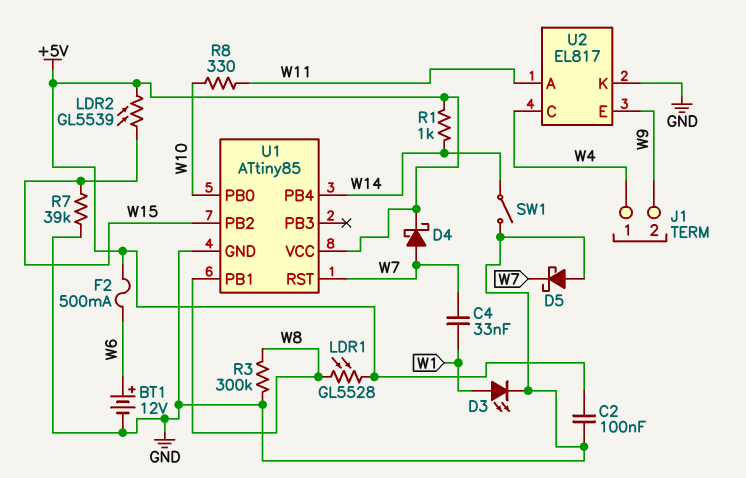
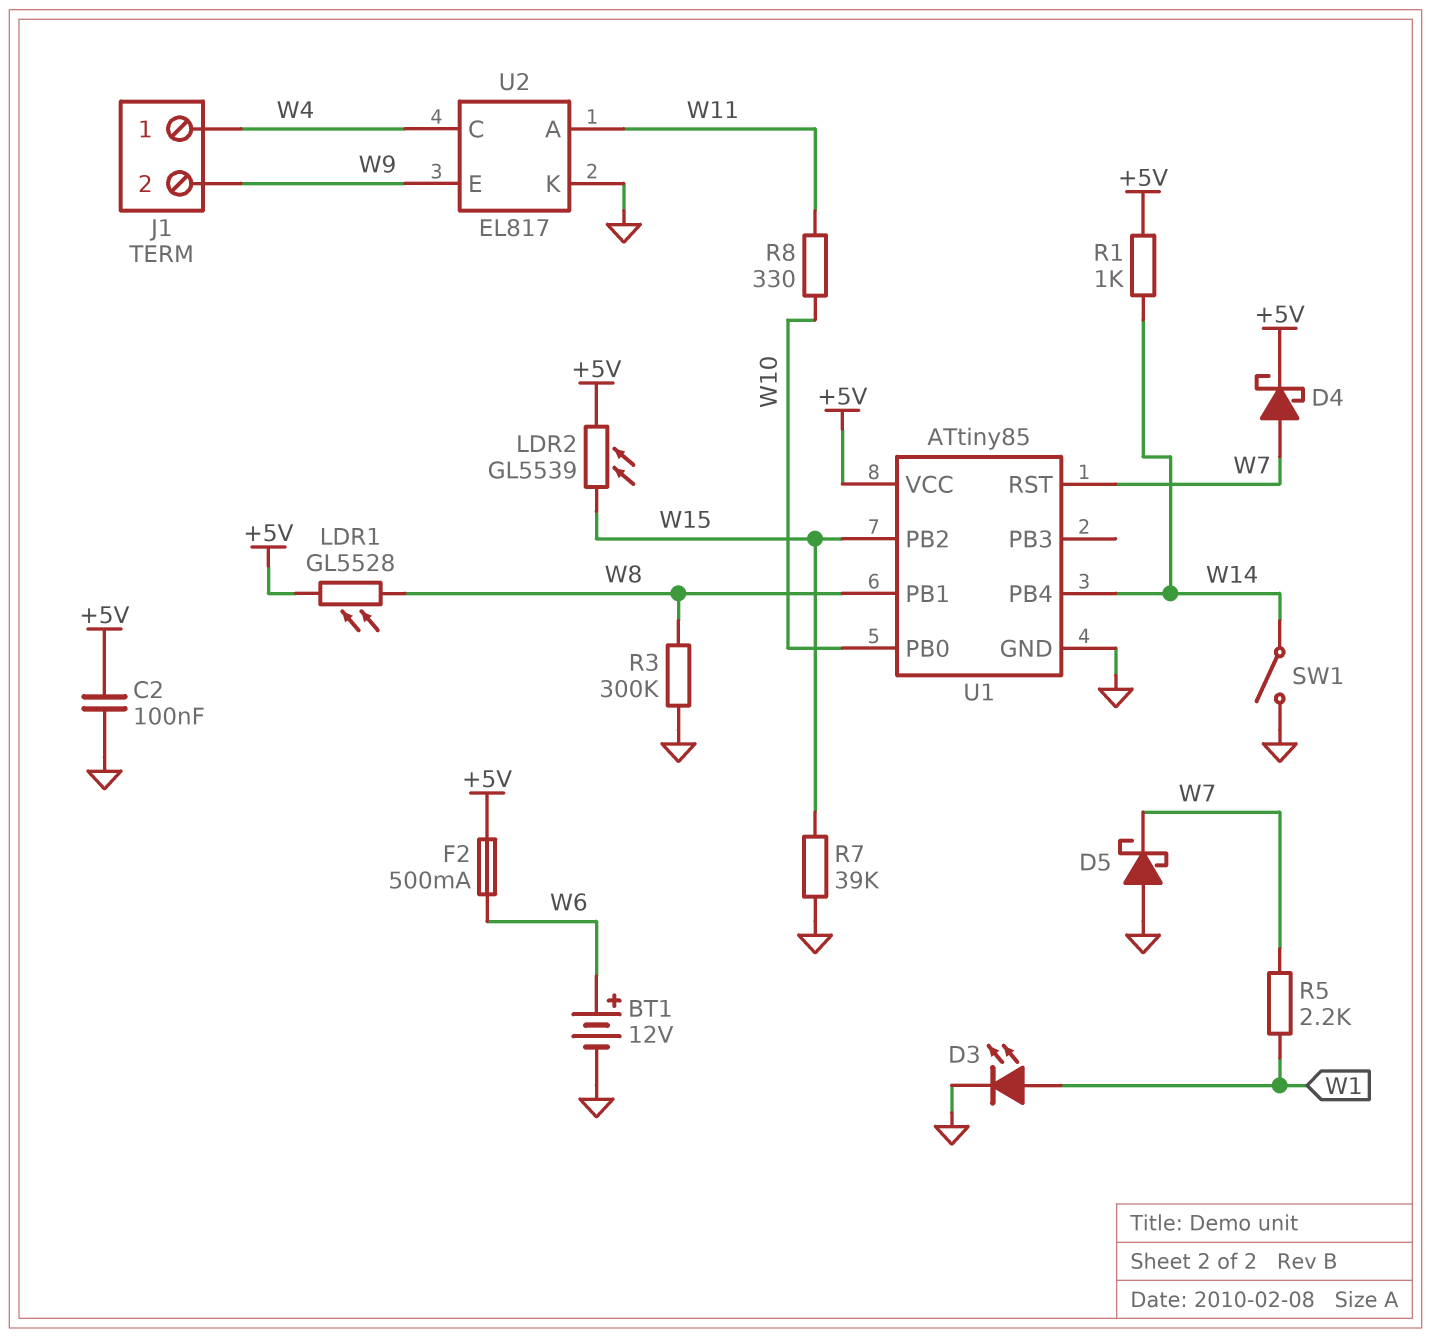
C4: 33nF (W1, W7) -> none
R5: none -> 2.2k (W1, W7)

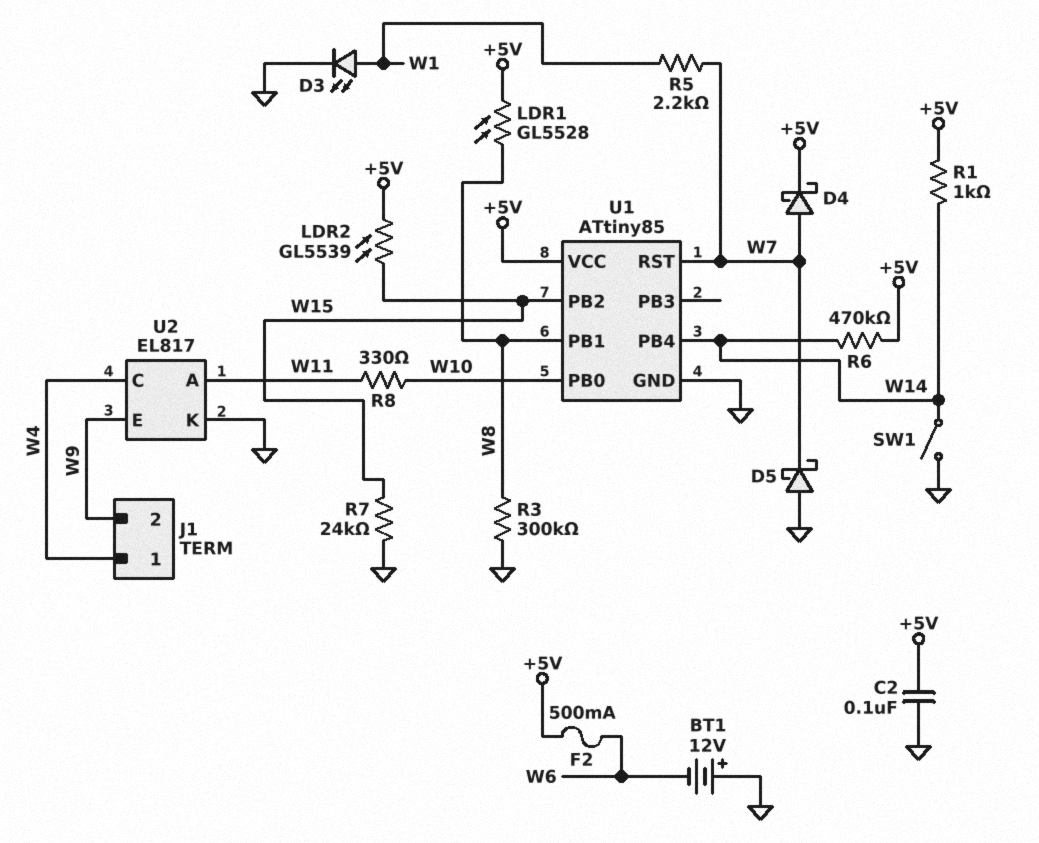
BT1: 12V (plus W6, minus GND) -> 12V (plus GND, minus W6)
R6: none -> 470k (+5V, W14)
R7: 39k (GND, W15) -> 24k (GND, W15)

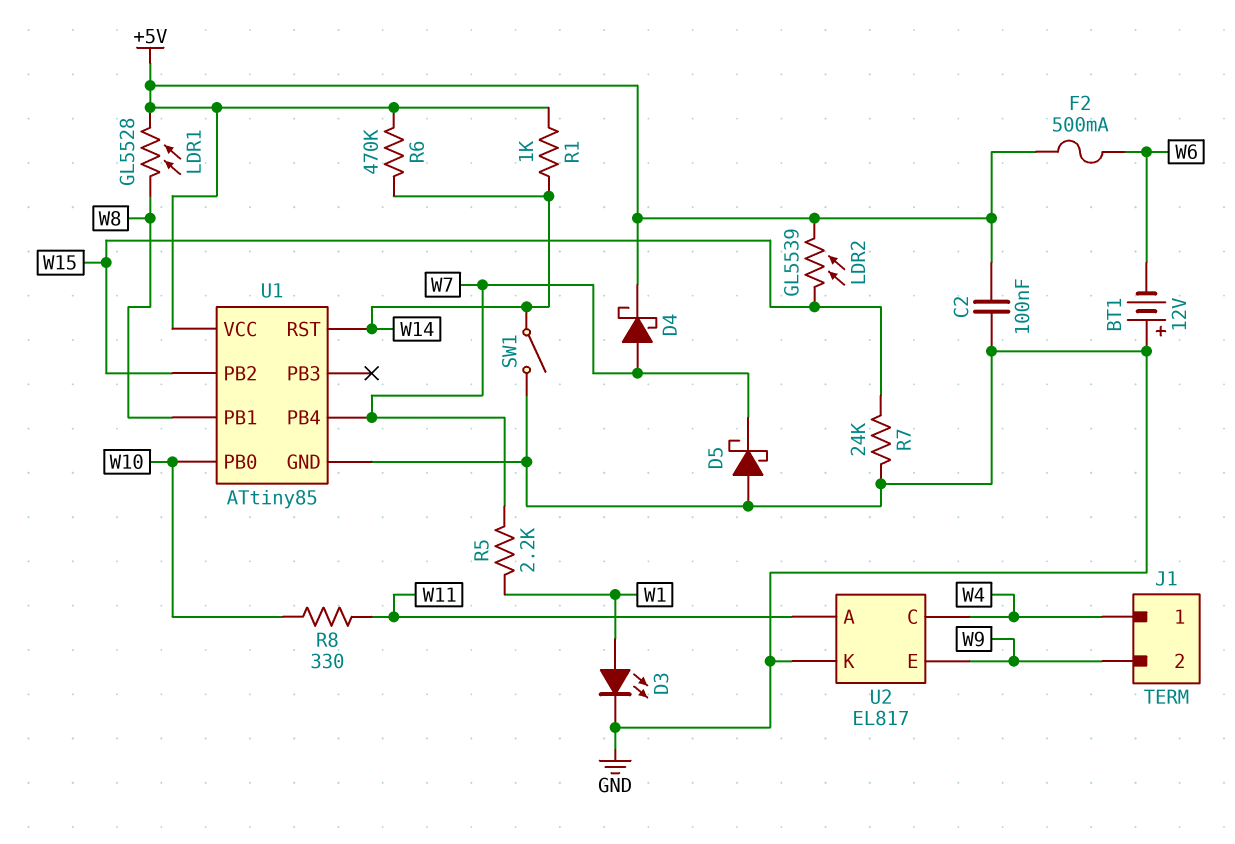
R3: 300k (GND, W8) -> none
U1 pin PB4: W14 -> W7
U1 pin RST: W7 -> W14

